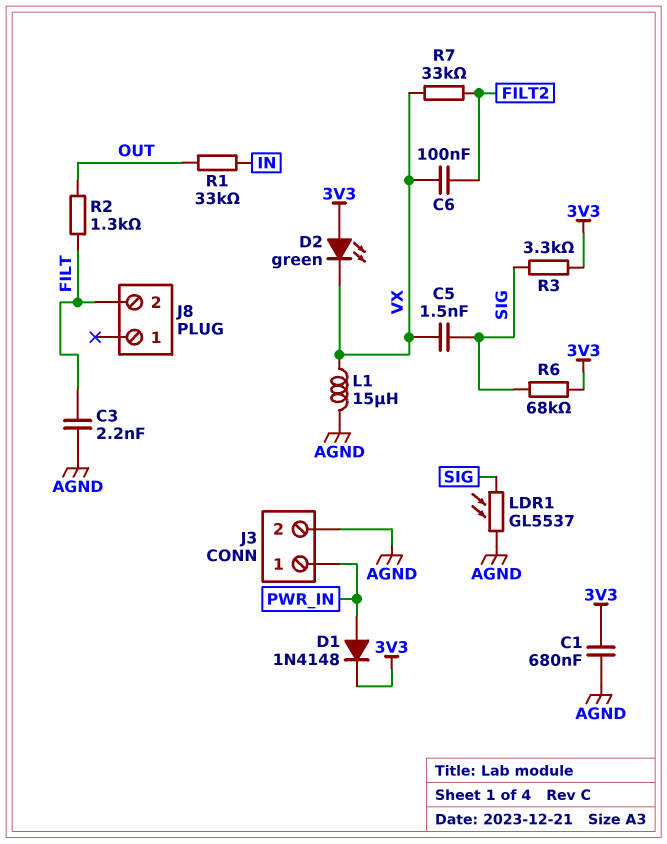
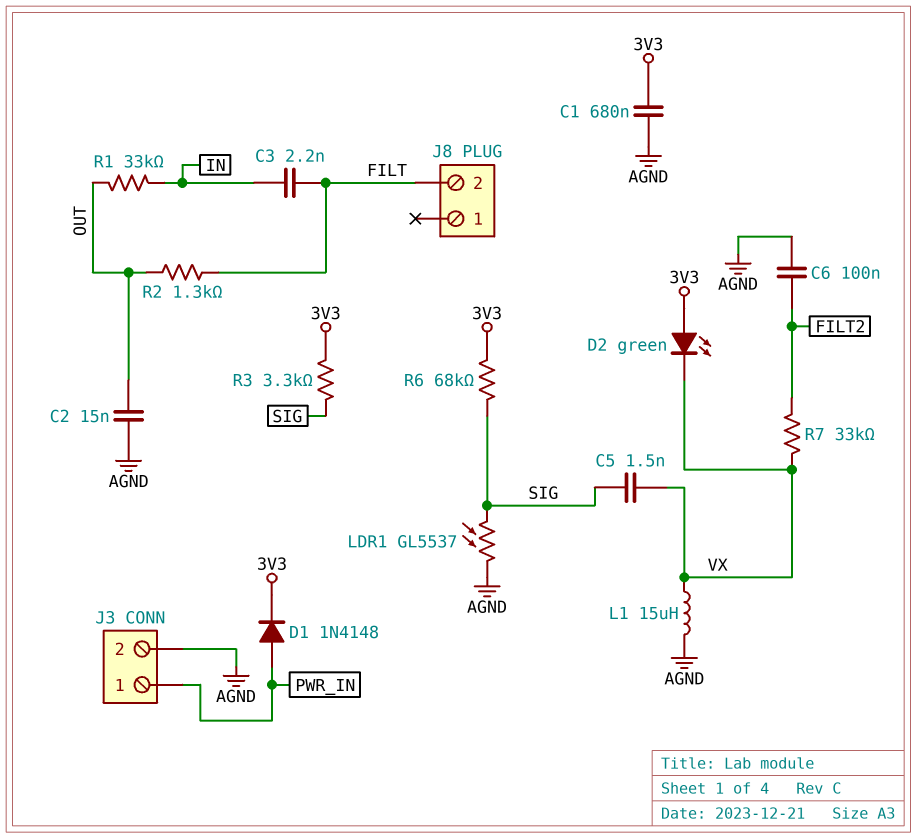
C2: none -> 15nF (AGND, OUT)
C3: 2.2nF (AGND, FILT) -> 2.2nF (FILT, IN)
C6: 100nF (FILT2, VX) -> 100nF (AGND, FILT2)

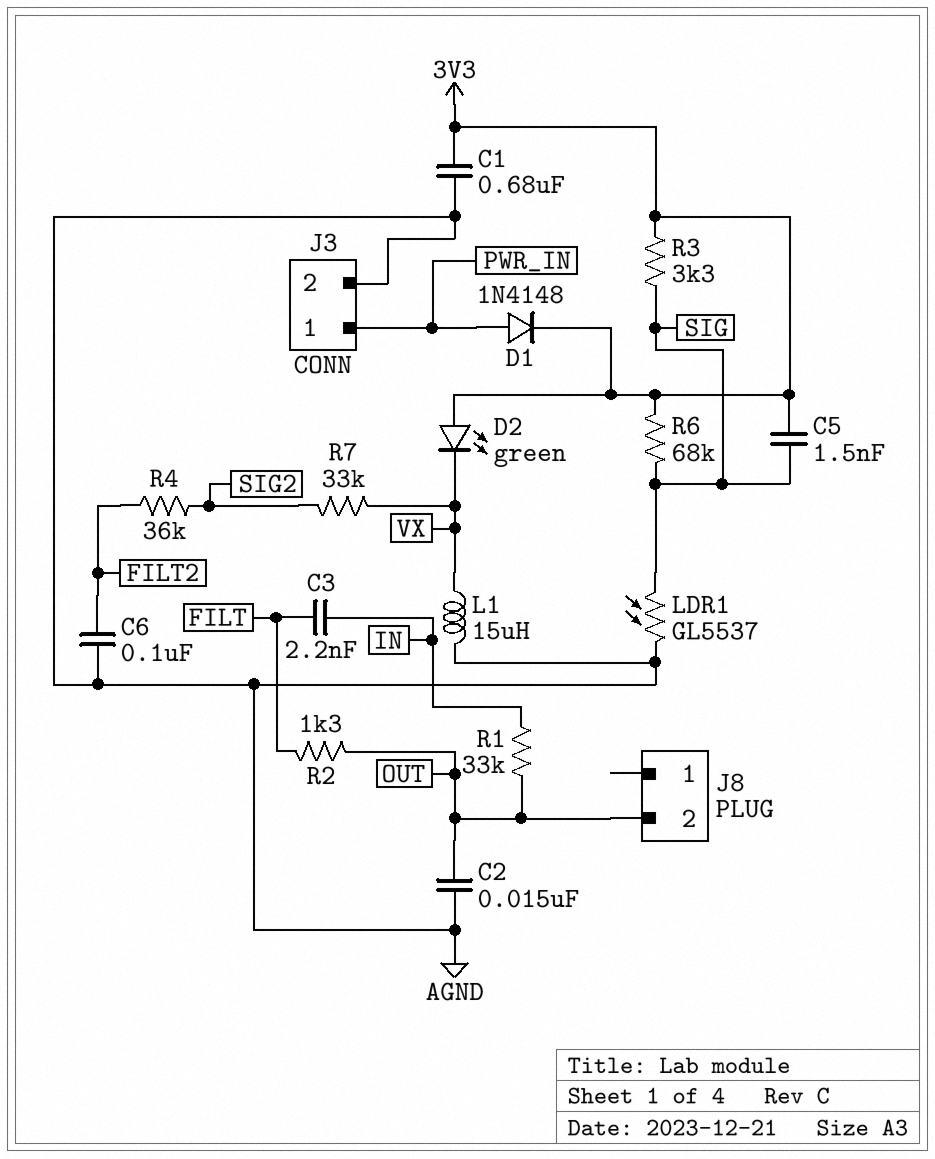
C5: 1.5nF (SIG, VX) -> 1.5nF (3V3, SIG)
J8 pin 2: FILT -> OUT
R4: none -> 36k (FILT2, SIG2)
R7: 33k (FILT2, VX) -> 33k (SIG2, VX)

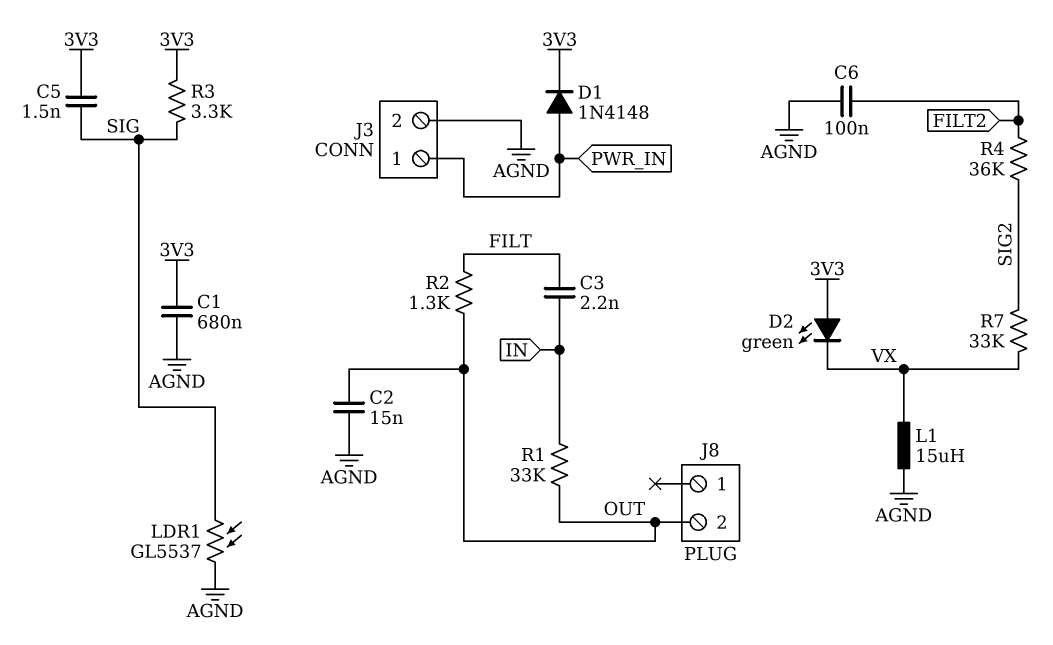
R6: 68k (3V3, SIG) -> none

